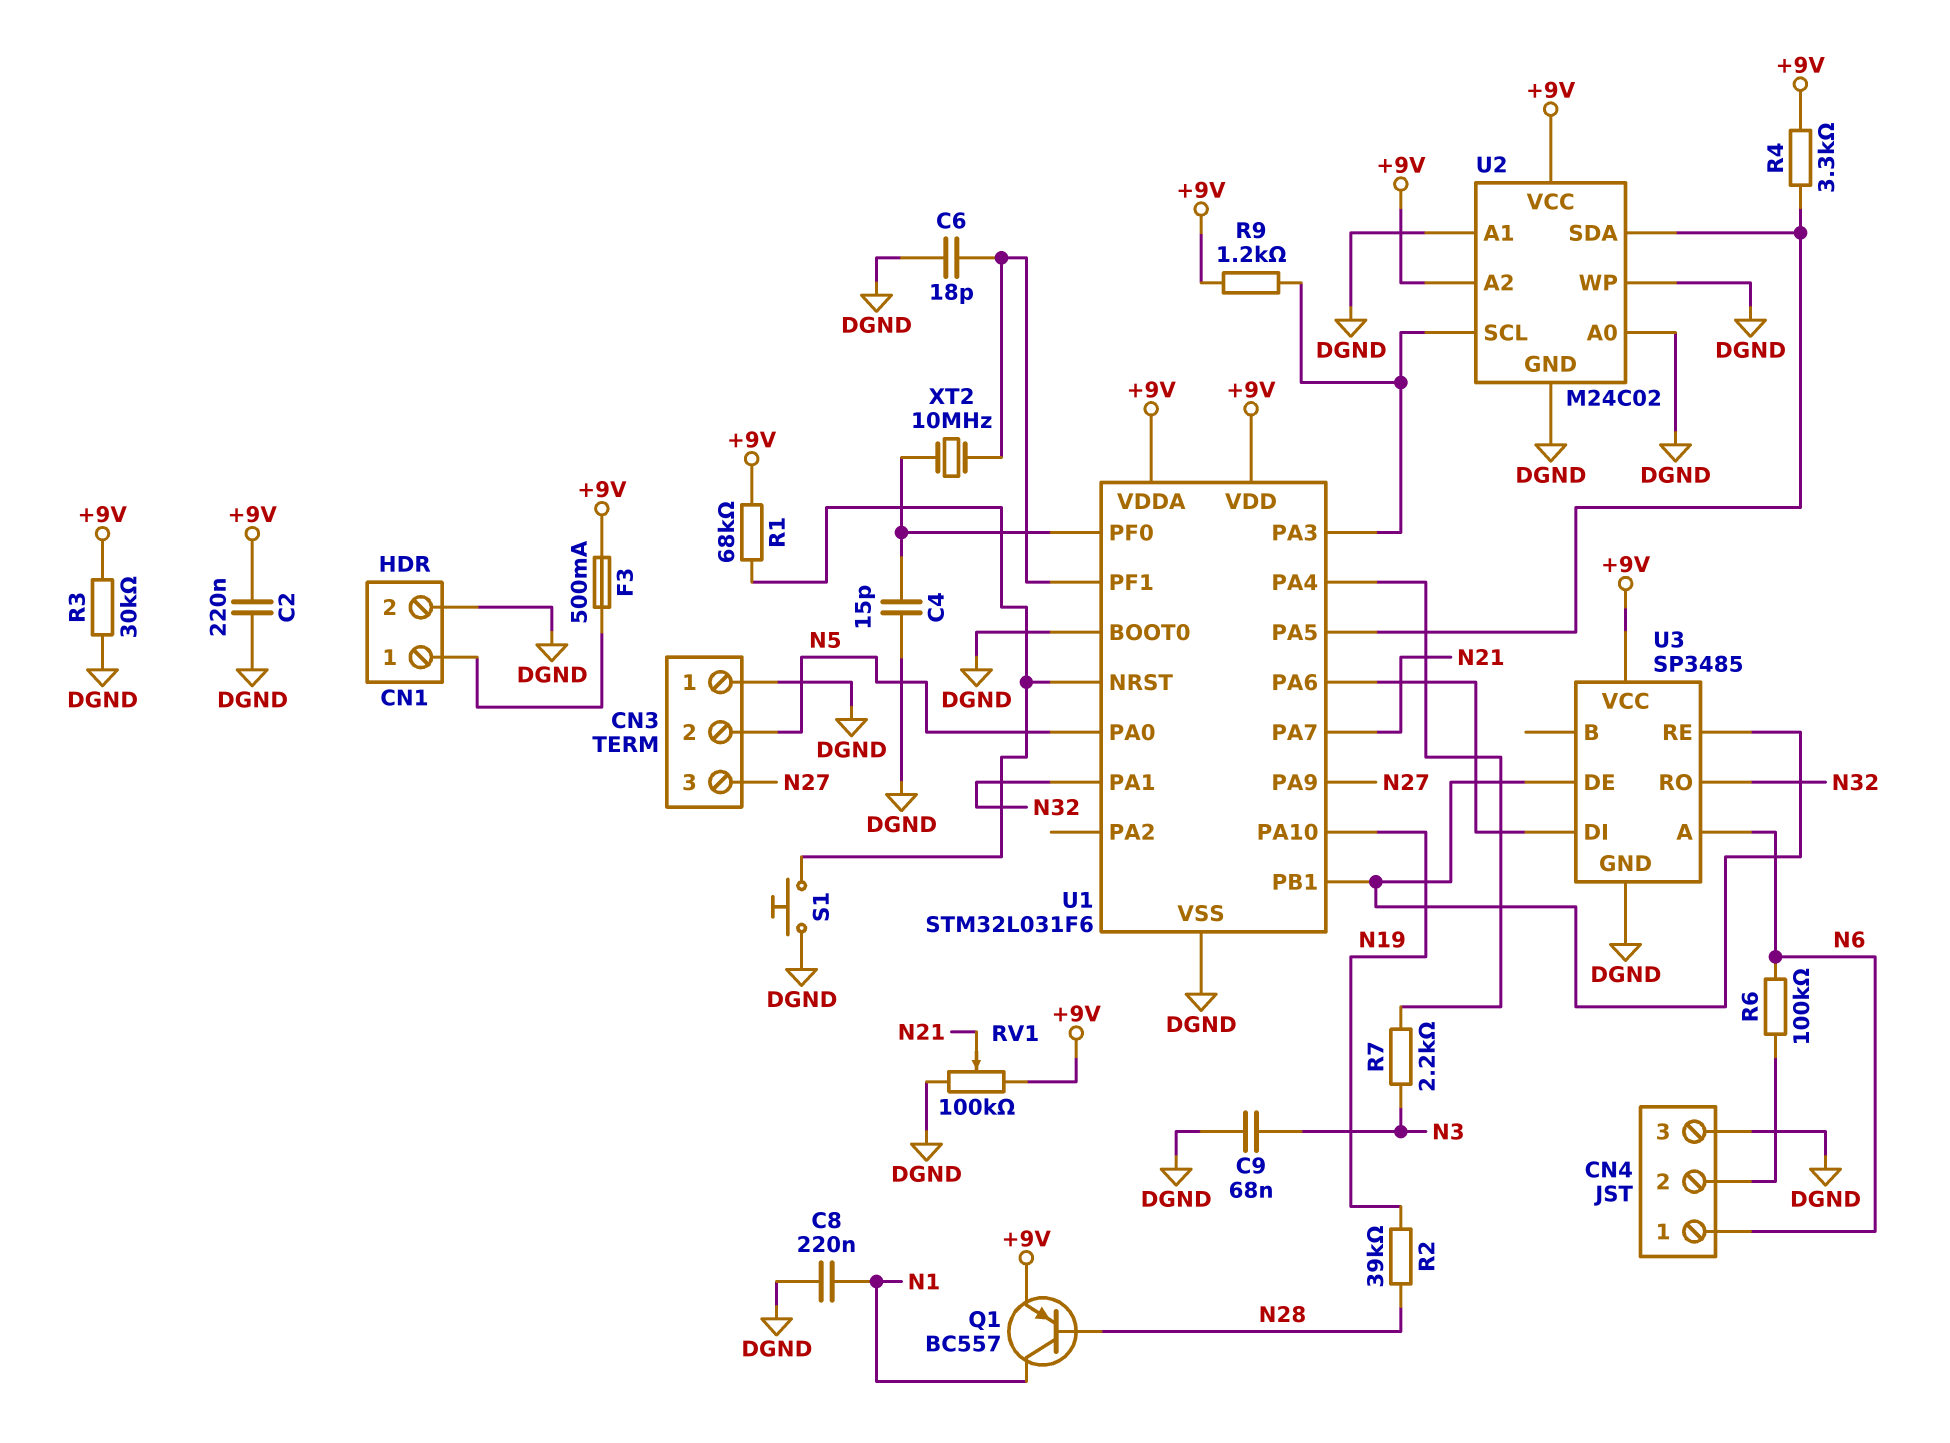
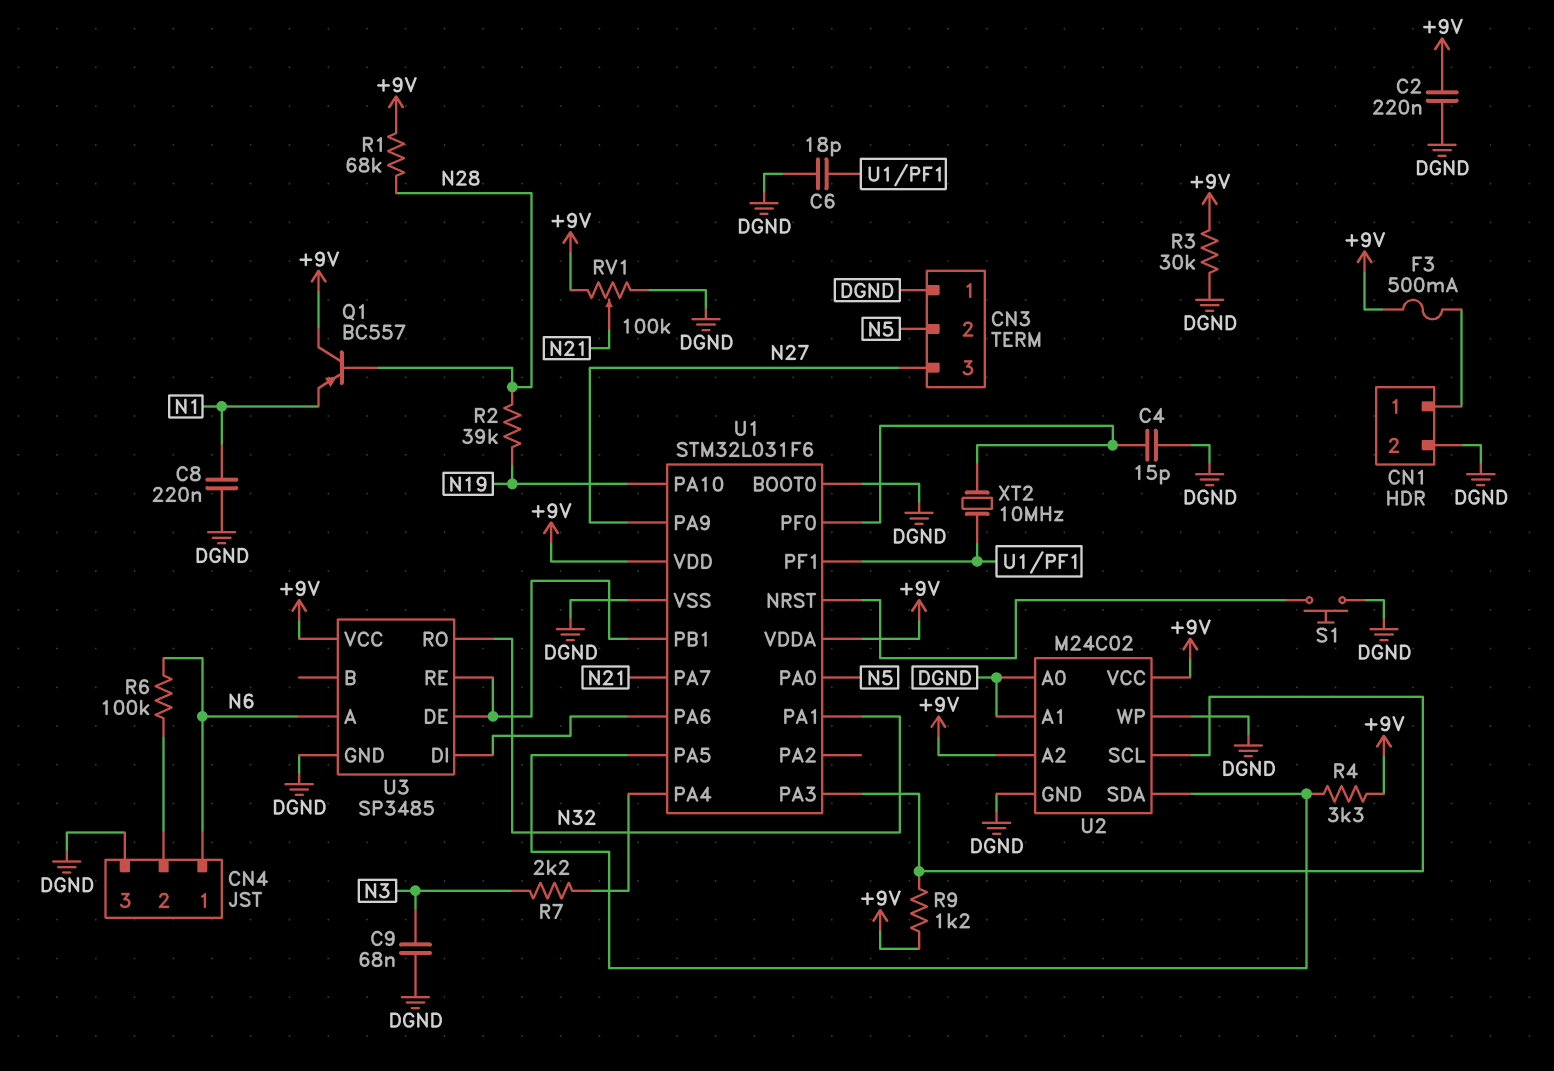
Q1: PNP BC557 (B N28, C N1, E +9V) -> PNP BC557 (B N28, C +9V, E N1)
R1: 68k (+9V, U1/NRST) -> 68k (+9V, N28)

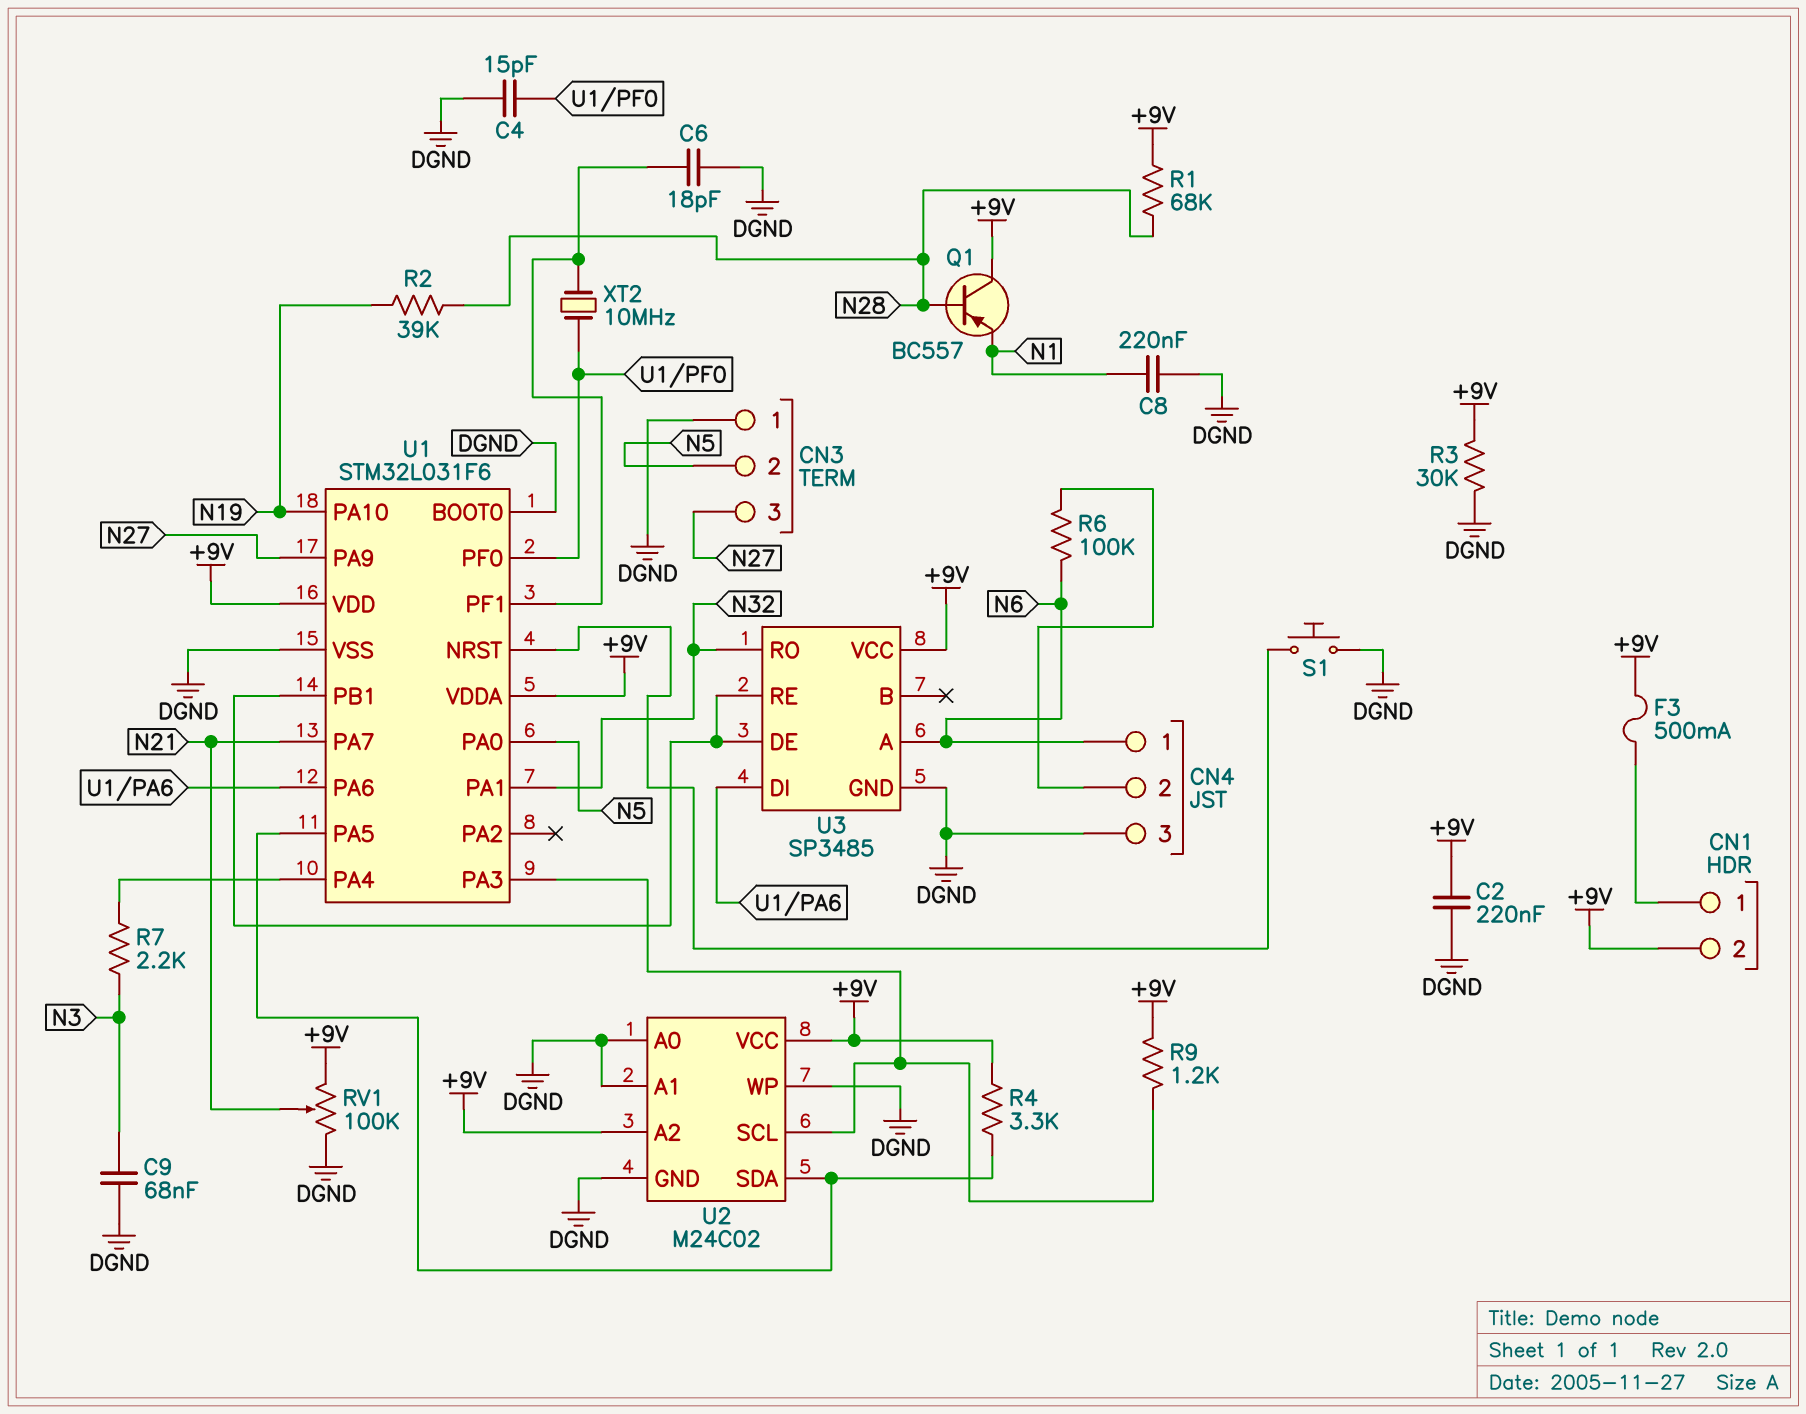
CN1 pin 2: DGND -> +9V

